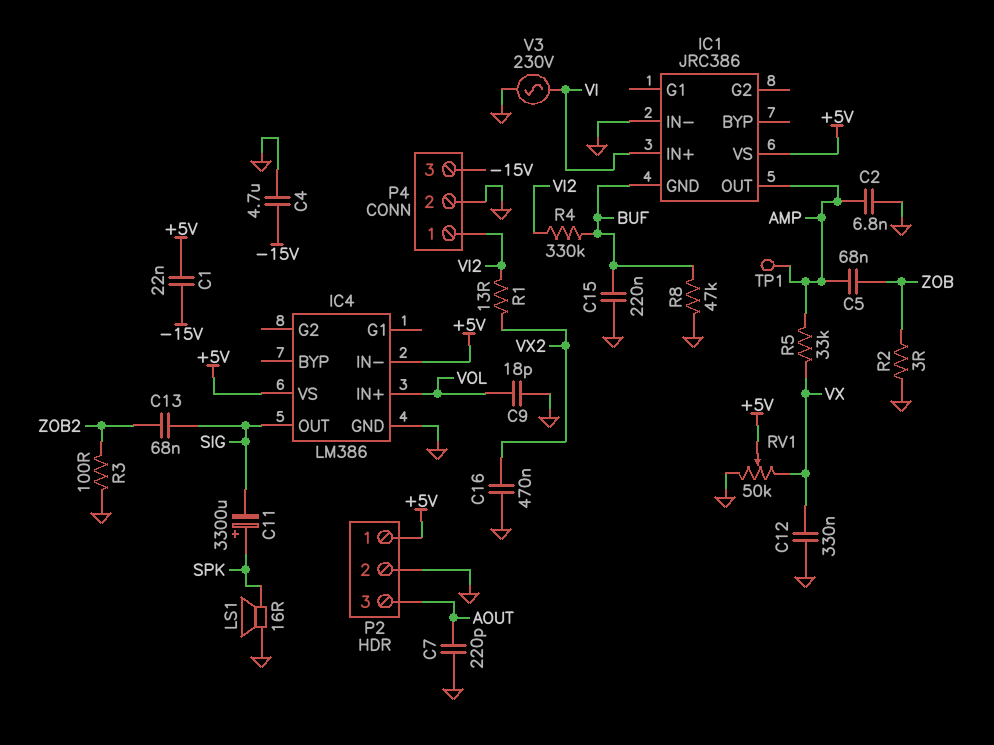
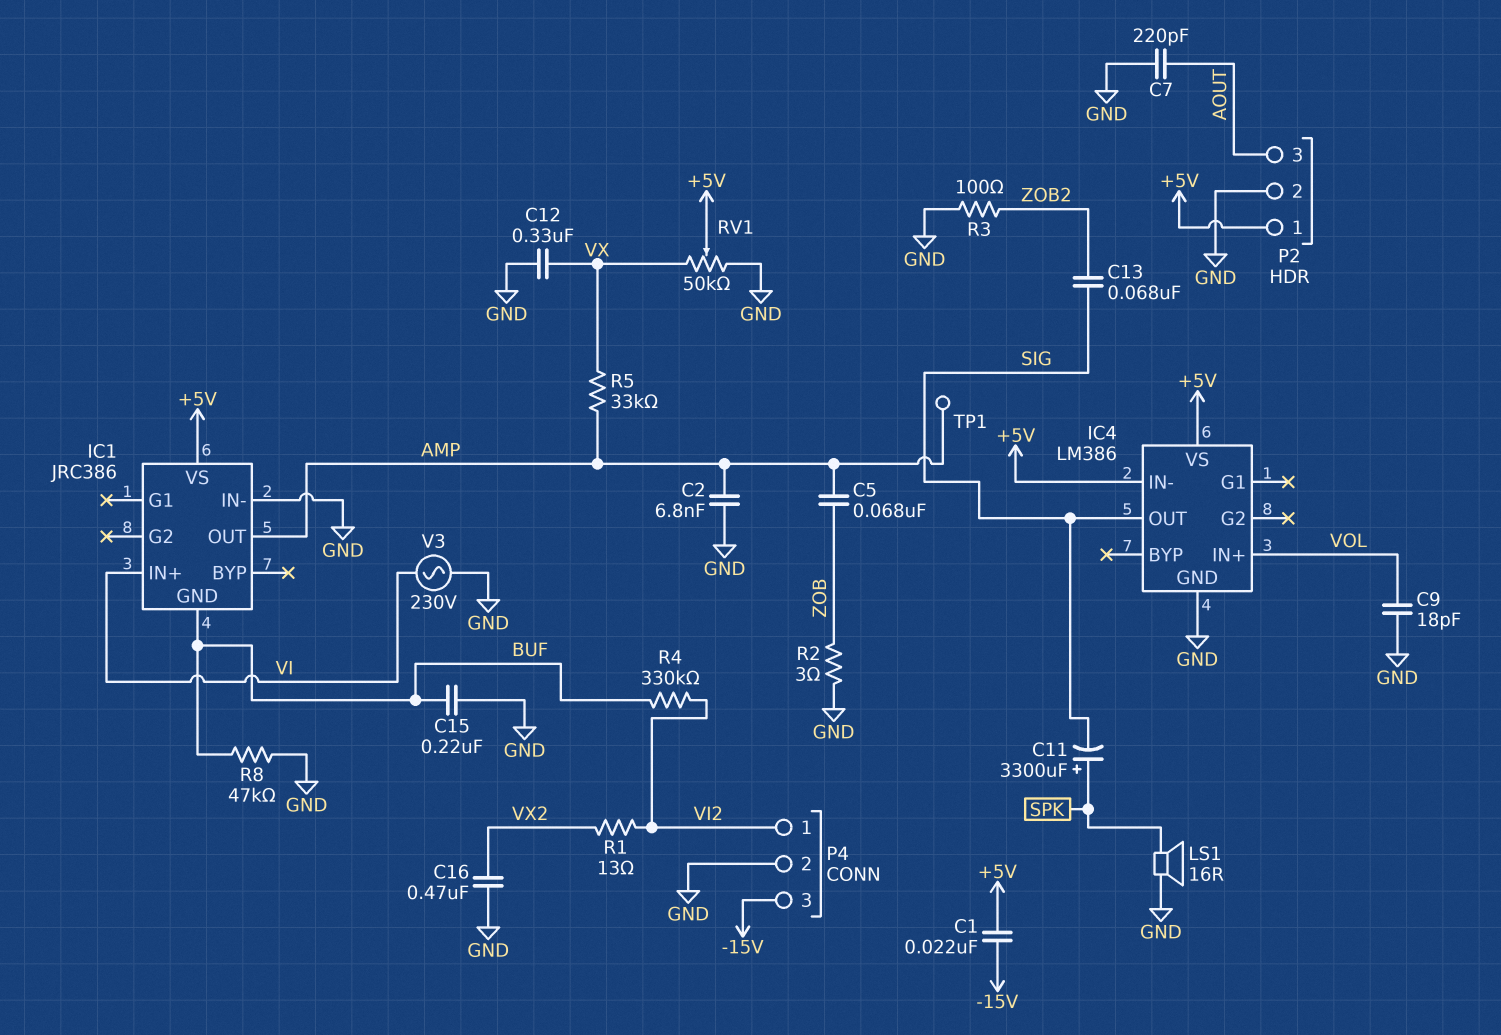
C4: 4.7uF (-15V, GND) -> none

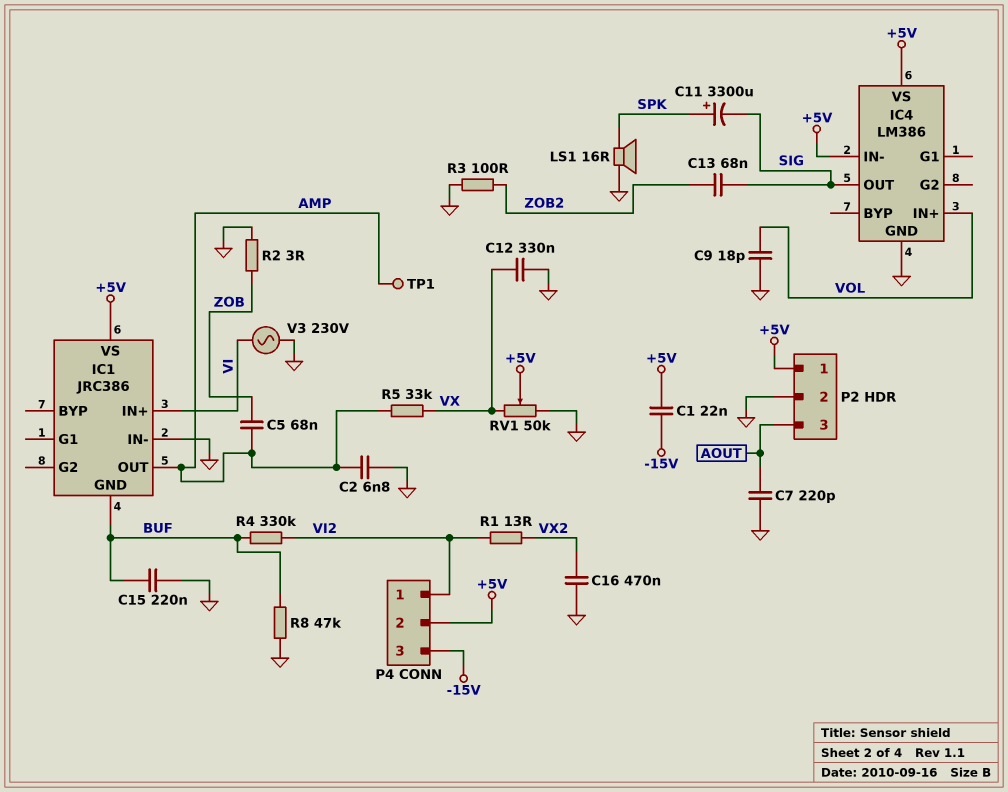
P4 pin 2: GND -> +5V

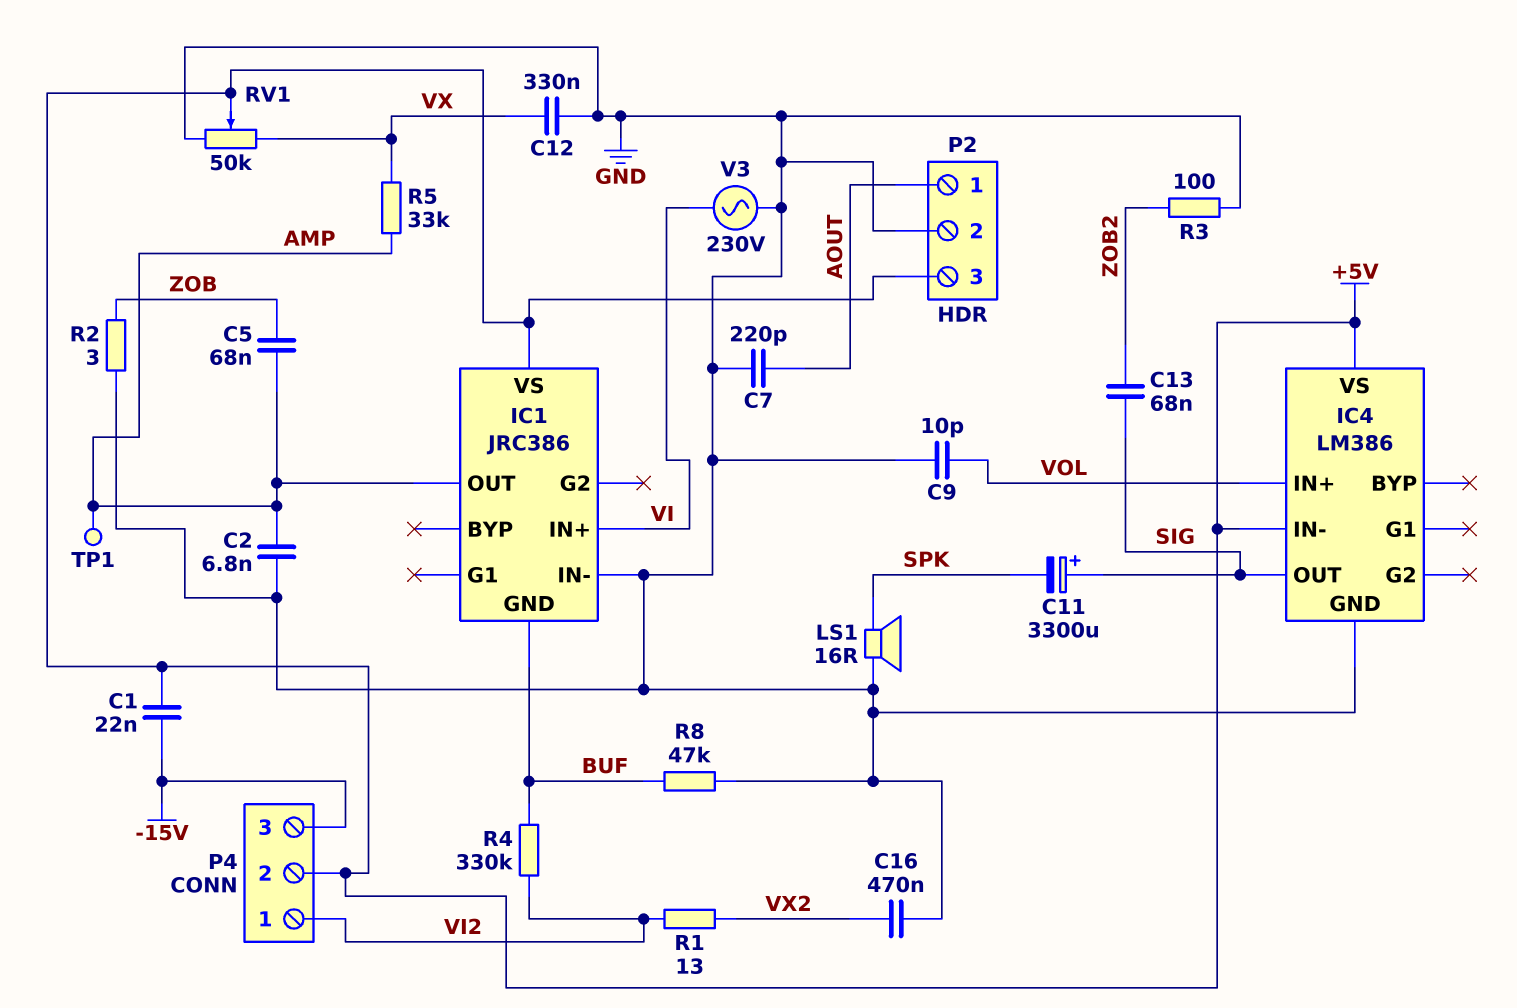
C9: 18pF (GND, VOL) -> 10pF (GND, VOL)
C11: 3300uF (plus SPK, minus SIG) -> 3300uF (plus SIG, minus SPK)
C15: 220nF (BUF, GND) -> none
P2 pin 1: +5V -> AOUT
P2 pin 3: AOUT -> +5V

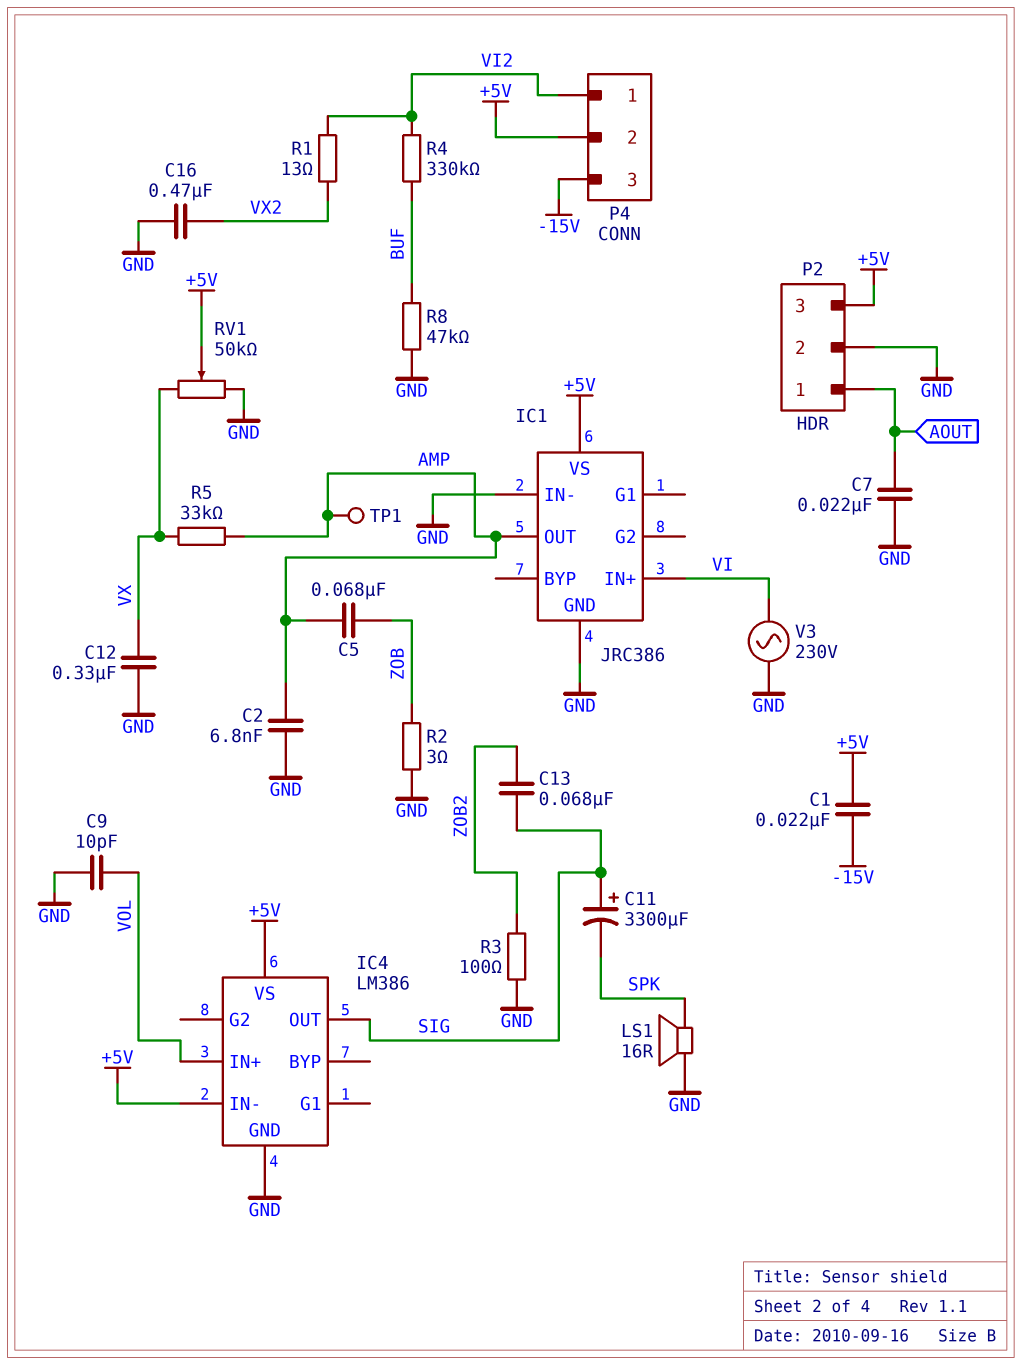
C7: 220pF (AOUT, GND) -> 22nF (AOUT, GND)
IC1 pin GND: BUF -> GND

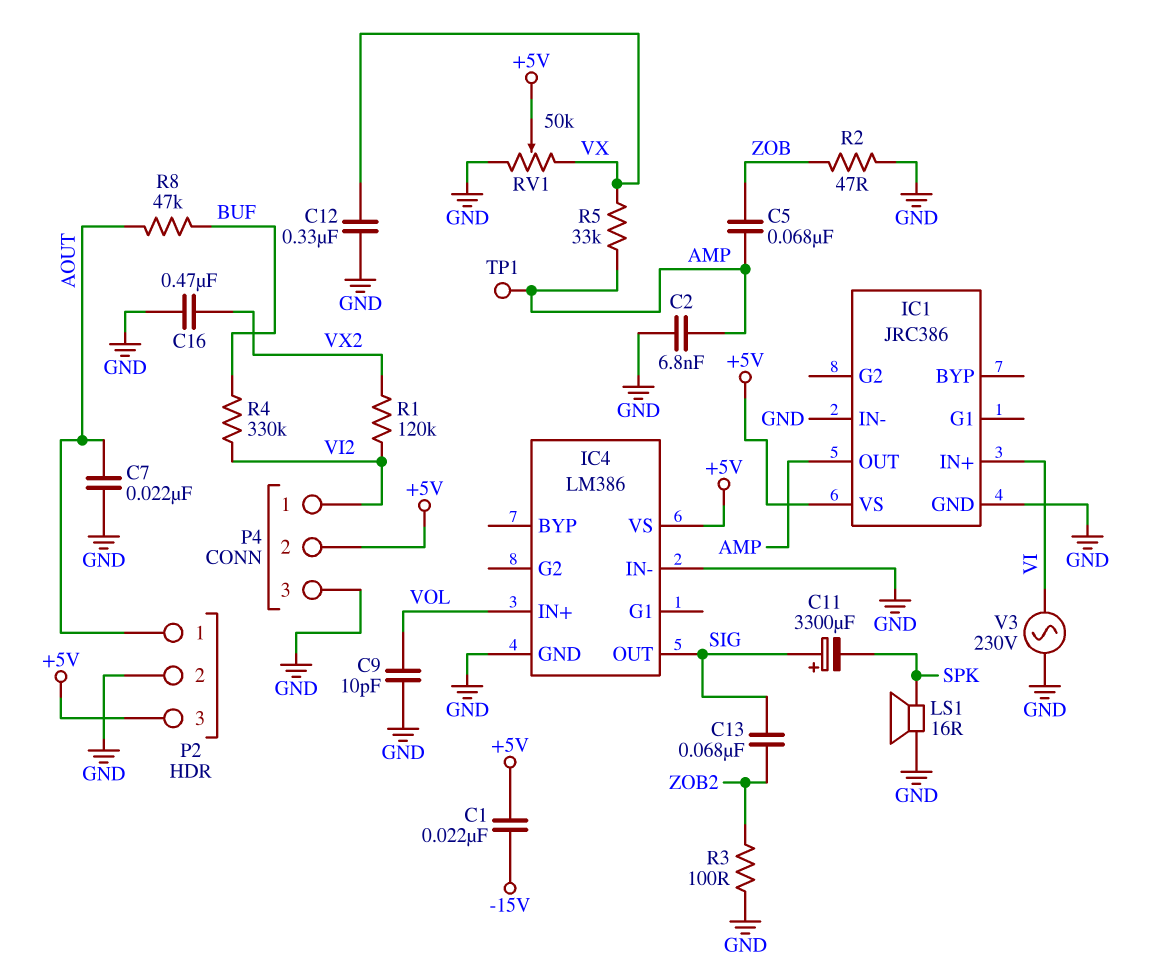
IC4 pin IN-: +5V -> GND
P4 pin 3: -15V -> GND
R1: 13 (VI2, VX2) -> 120k (VI2, VX2)
R2: 3 (GND, ZOB) -> 47 (GND, ZOB)
R8: 47k (BUF, GND) -> 47k (AOUT, BUF)

